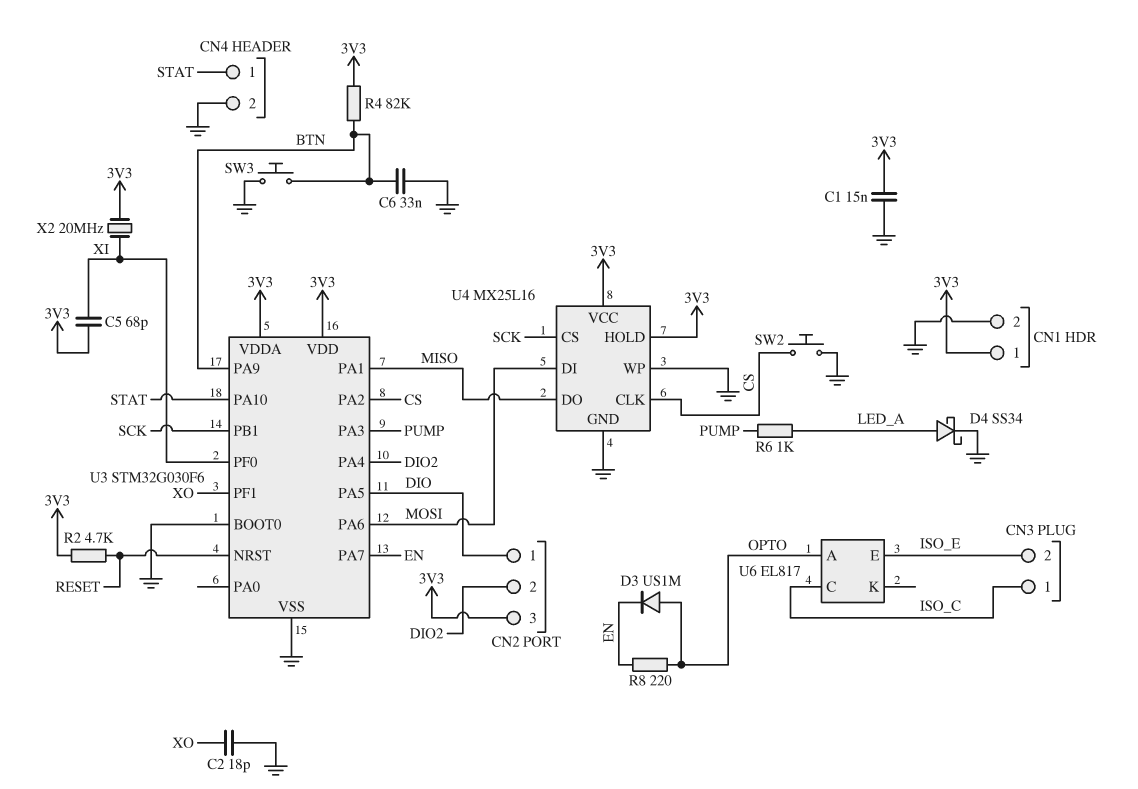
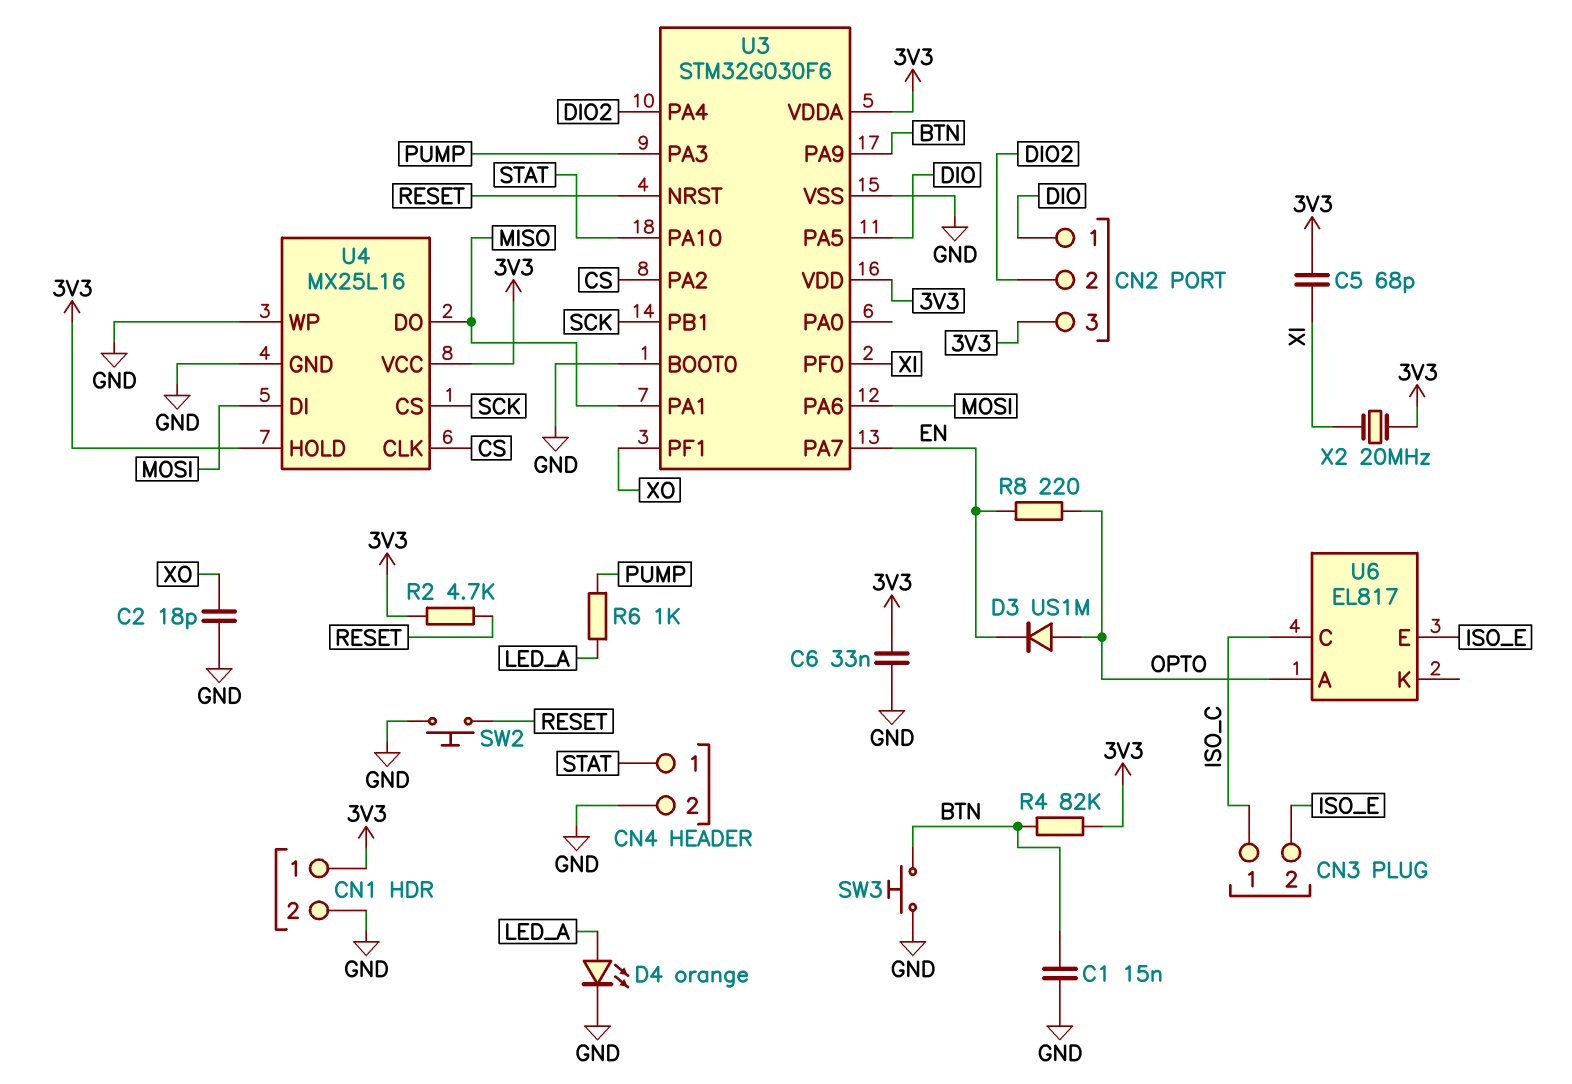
C1: 15nF (3V3, GND) -> 15nF (BTN, GND)
C6: 33nF (BTN, GND) -> 33nF (3V3, GND)
D4: schottky SS34 (A LED_A, K GND) -> LED orange (A LED_A, K GND)
SW2: button (CS, GND) -> button (GND, RESET)

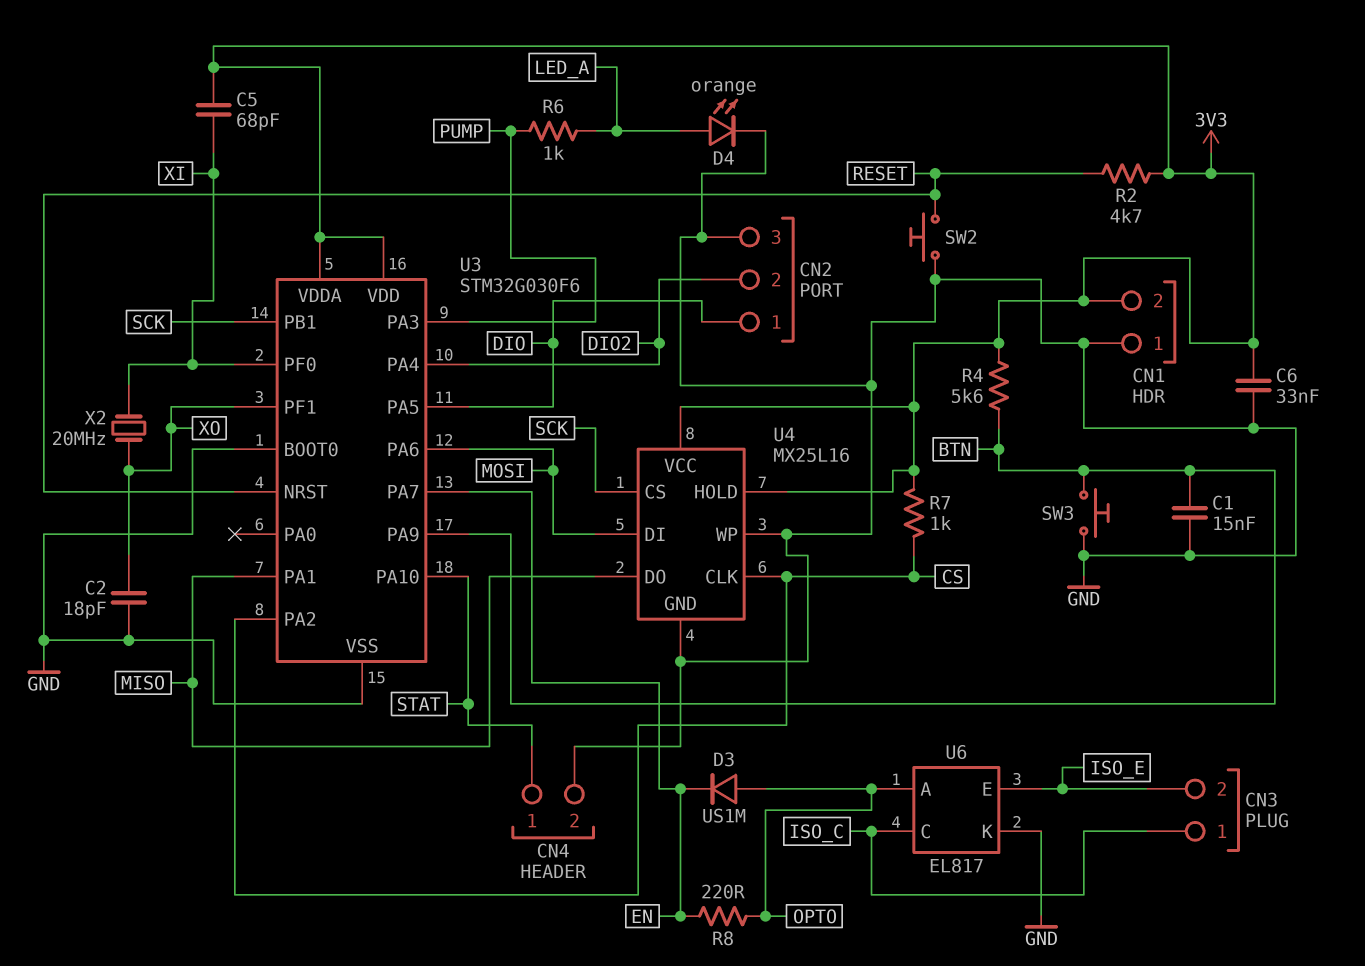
CN1 pin 1: 3V3 -> GND
CN1 pin 2: GND -> 3V3
CN2 pin 3: 3V3 -> GND
R4: 82k (3V3, BTN) -> 5.6k (3V3, BTN)
R7: none -> 1k (3V3, CS)
U6 pin K: none -> GND
X2: 20MHz (3V3, XI) -> 20MHz (XI, XO)

